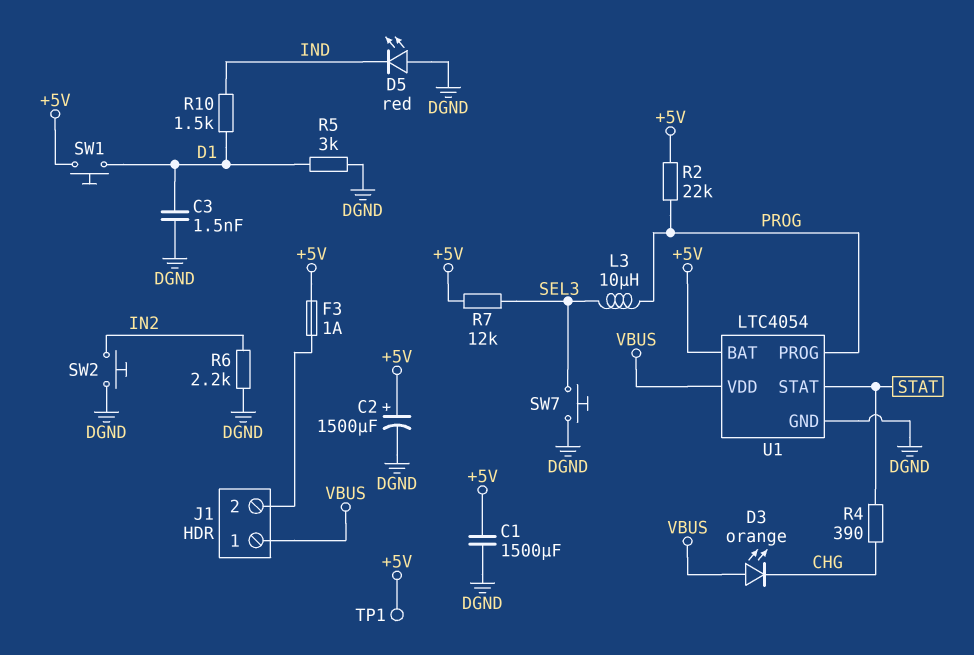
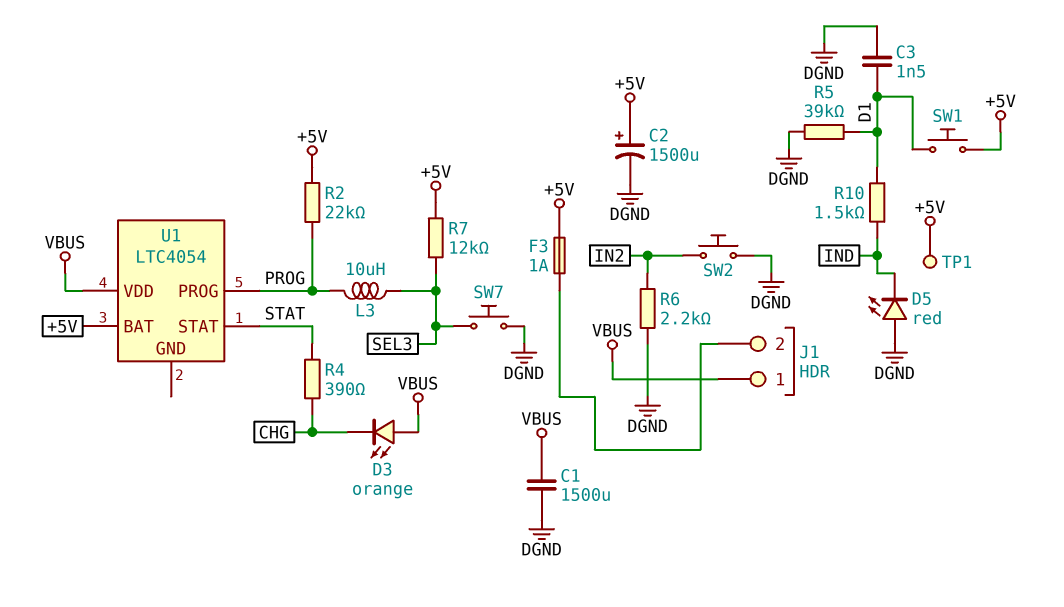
C1: 1500uF (+5V, DGND) -> 1500uF (DGND, VBUS)
R5: 3k (D1, DGND) -> 39k (D1, DGND)
U1 pin GND: DGND -> none

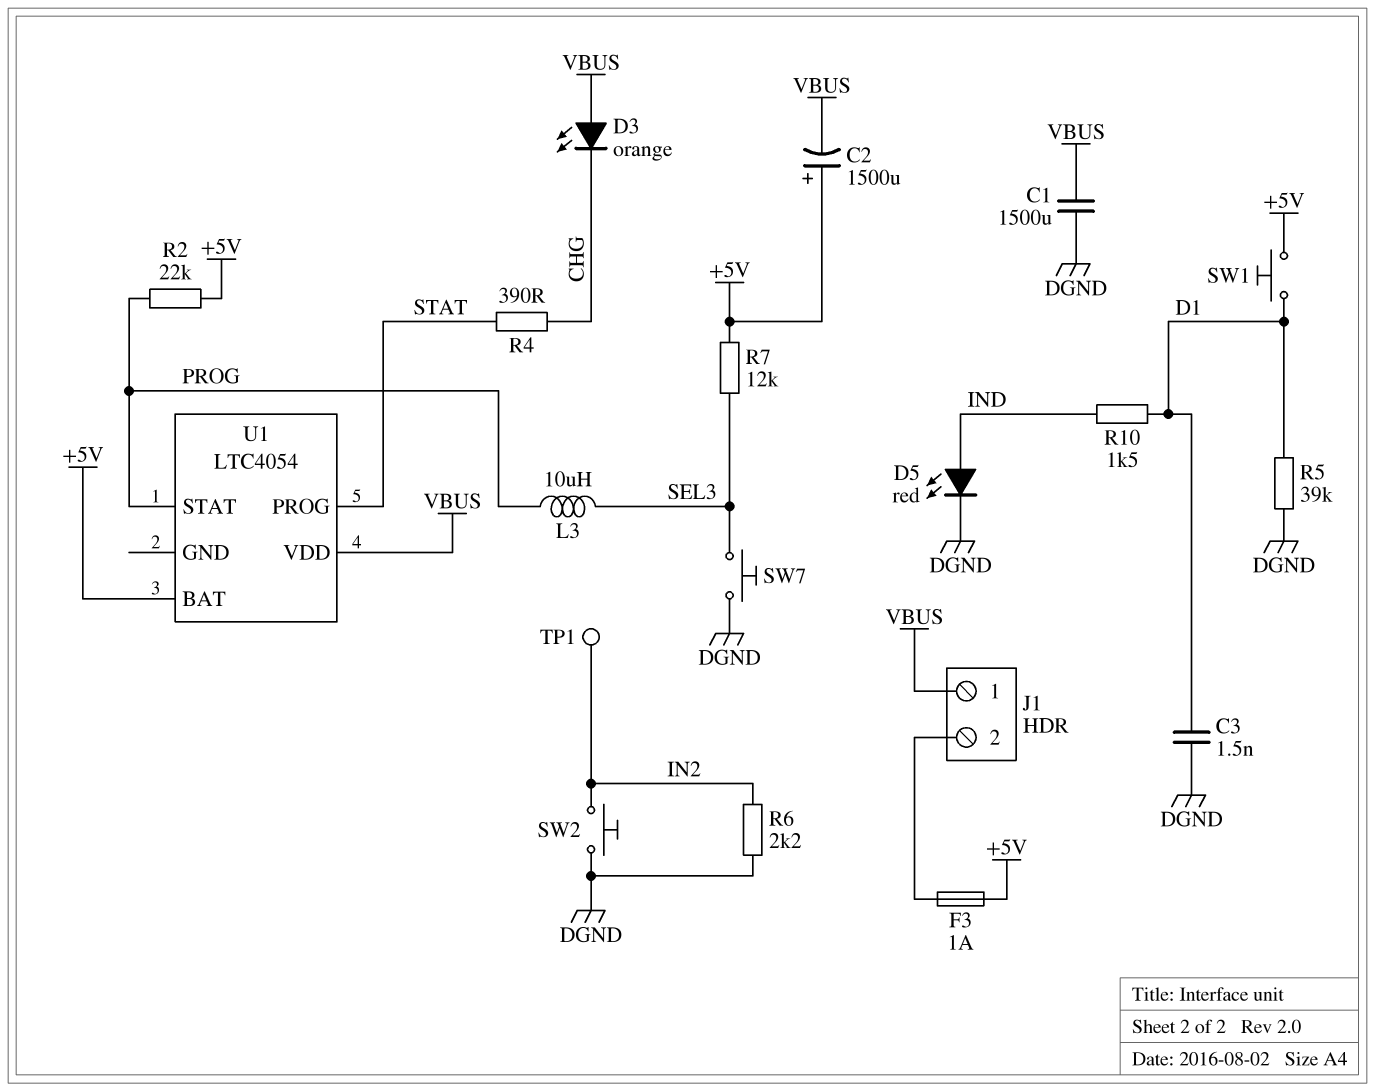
C2: 1500uF (plus +5V, minus DGND) -> 1500uF (plus +5V, minus VBUS)
D5: LED red (A DGND, K IND) -> LED red (A IND, K DGND)
TP1: test point (+5V) -> test point (IN2)
U1 pin PROG: PROG -> STAT
U1 pin STAT: STAT -> PROG

